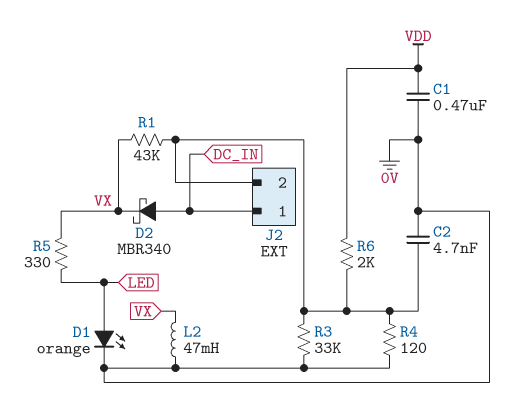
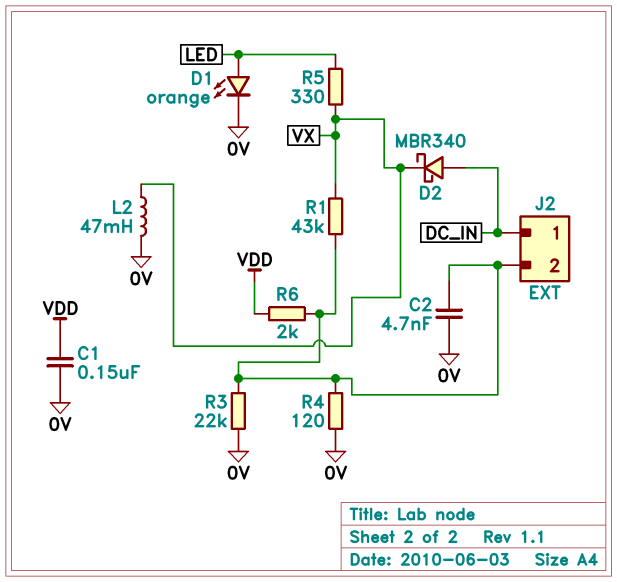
C1: 470nF (0V, VDD) -> 150nF (0V, VDD)
R3: 33k (0V, J2/2) -> 22k (0V, J2/2)

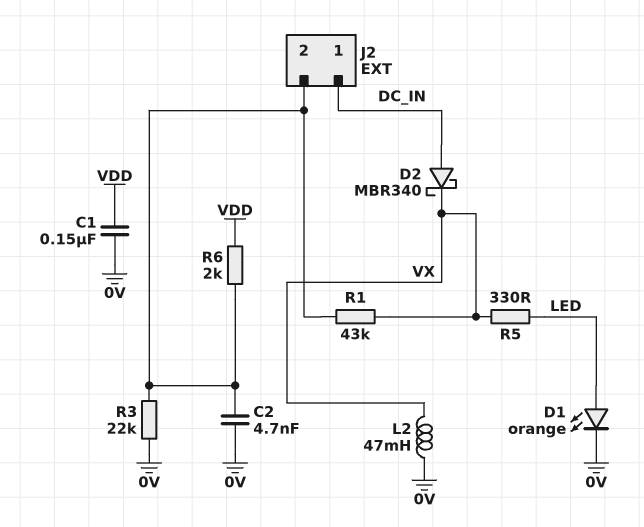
R4: 120 (0V, J2/2) -> none

